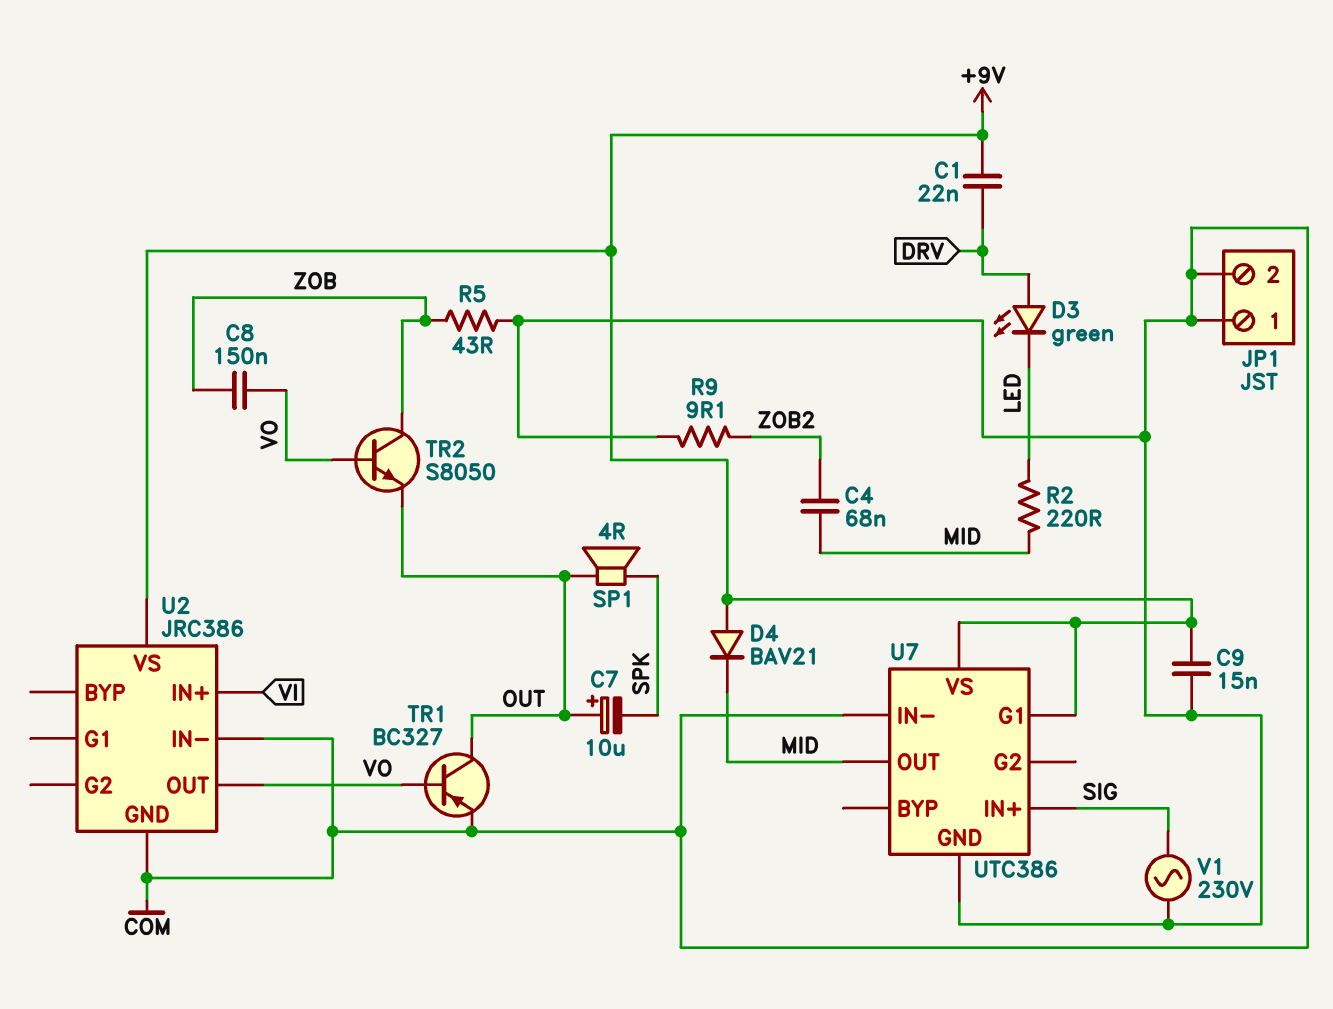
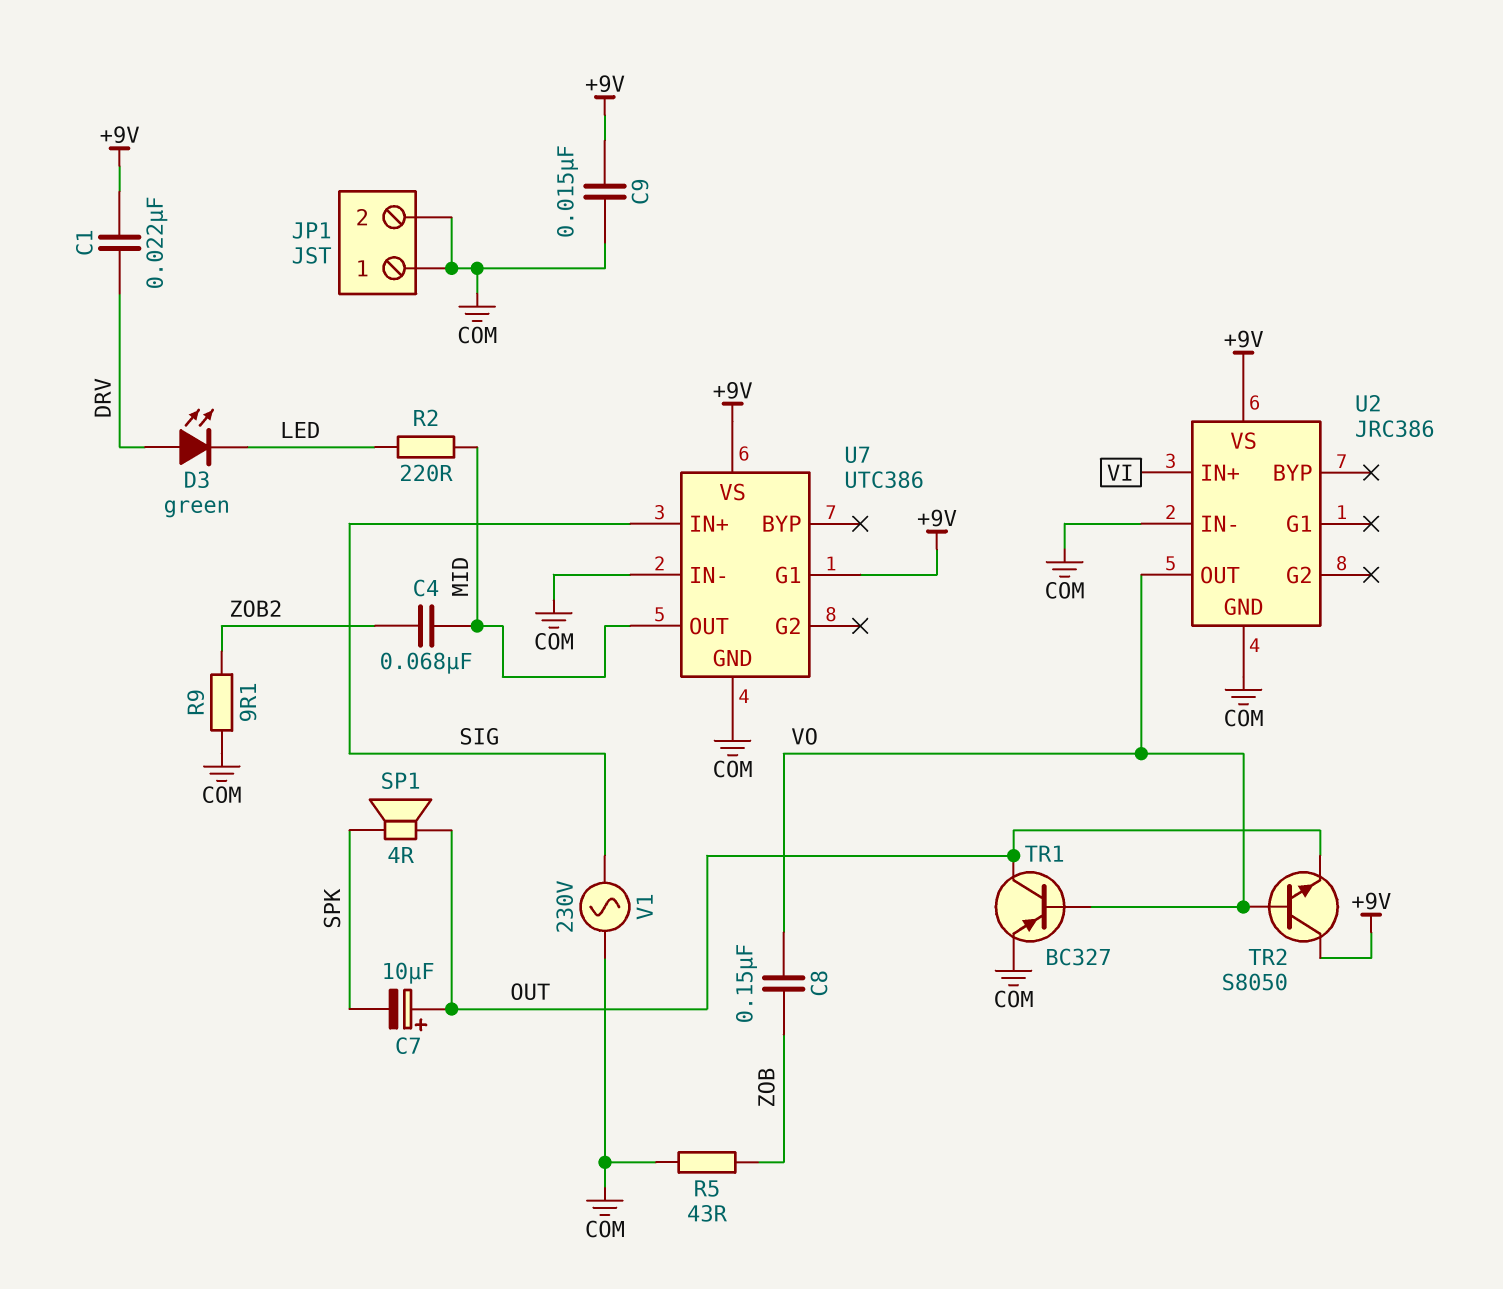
D4: diode BAV21 (A +9V, K MID) -> none
TR2: NPN S8050 (B VO, C ZOB, E OUT) -> NPN S8050 (B VO, C +9V, E OUT)

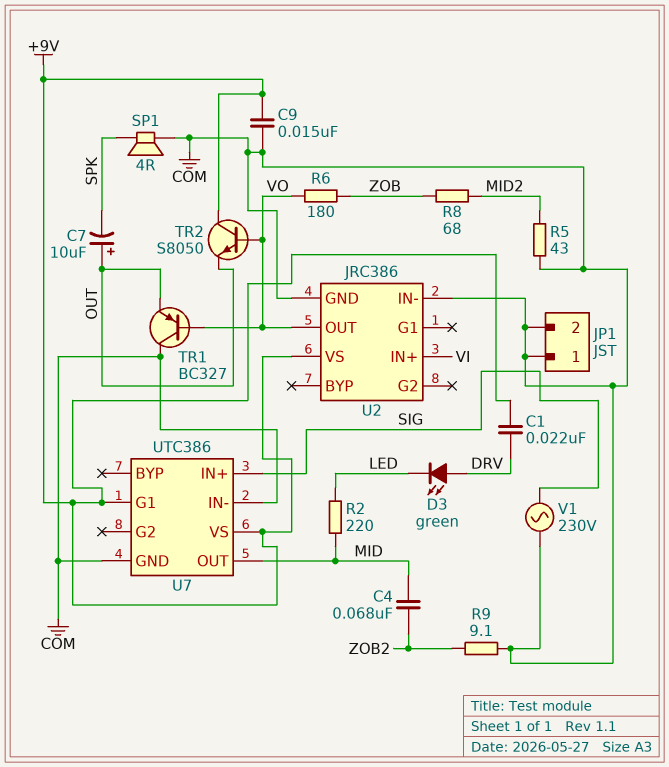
C8: 150nF (VO, ZOB) -> none
R5: 43 (COM, ZOB) -> 43 (COM, MID2)
R6: none -> 180 (VO, ZOB)
R8: none -> 68 (MID2, ZOB)
SP1: speaker 4R (OUT, SPK) -> speaker 4R (COM, SPK)
TR1: PNP BC327 (B VO, C OUT, E COM) -> PNP BC327 (B VO, C COM, E OUT)

